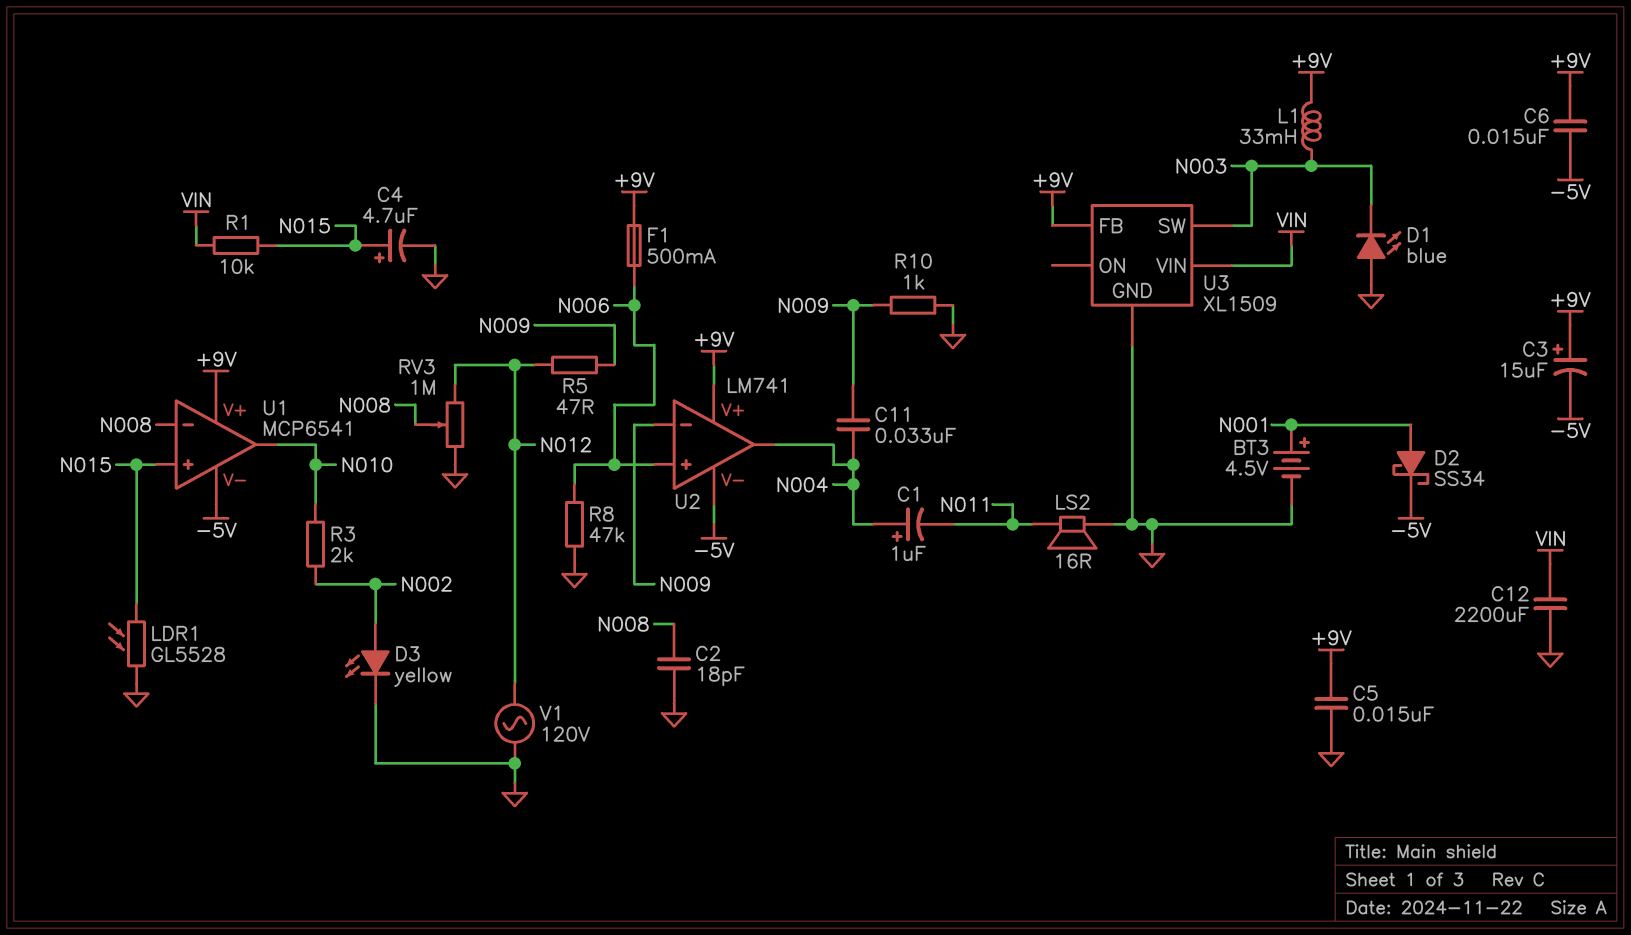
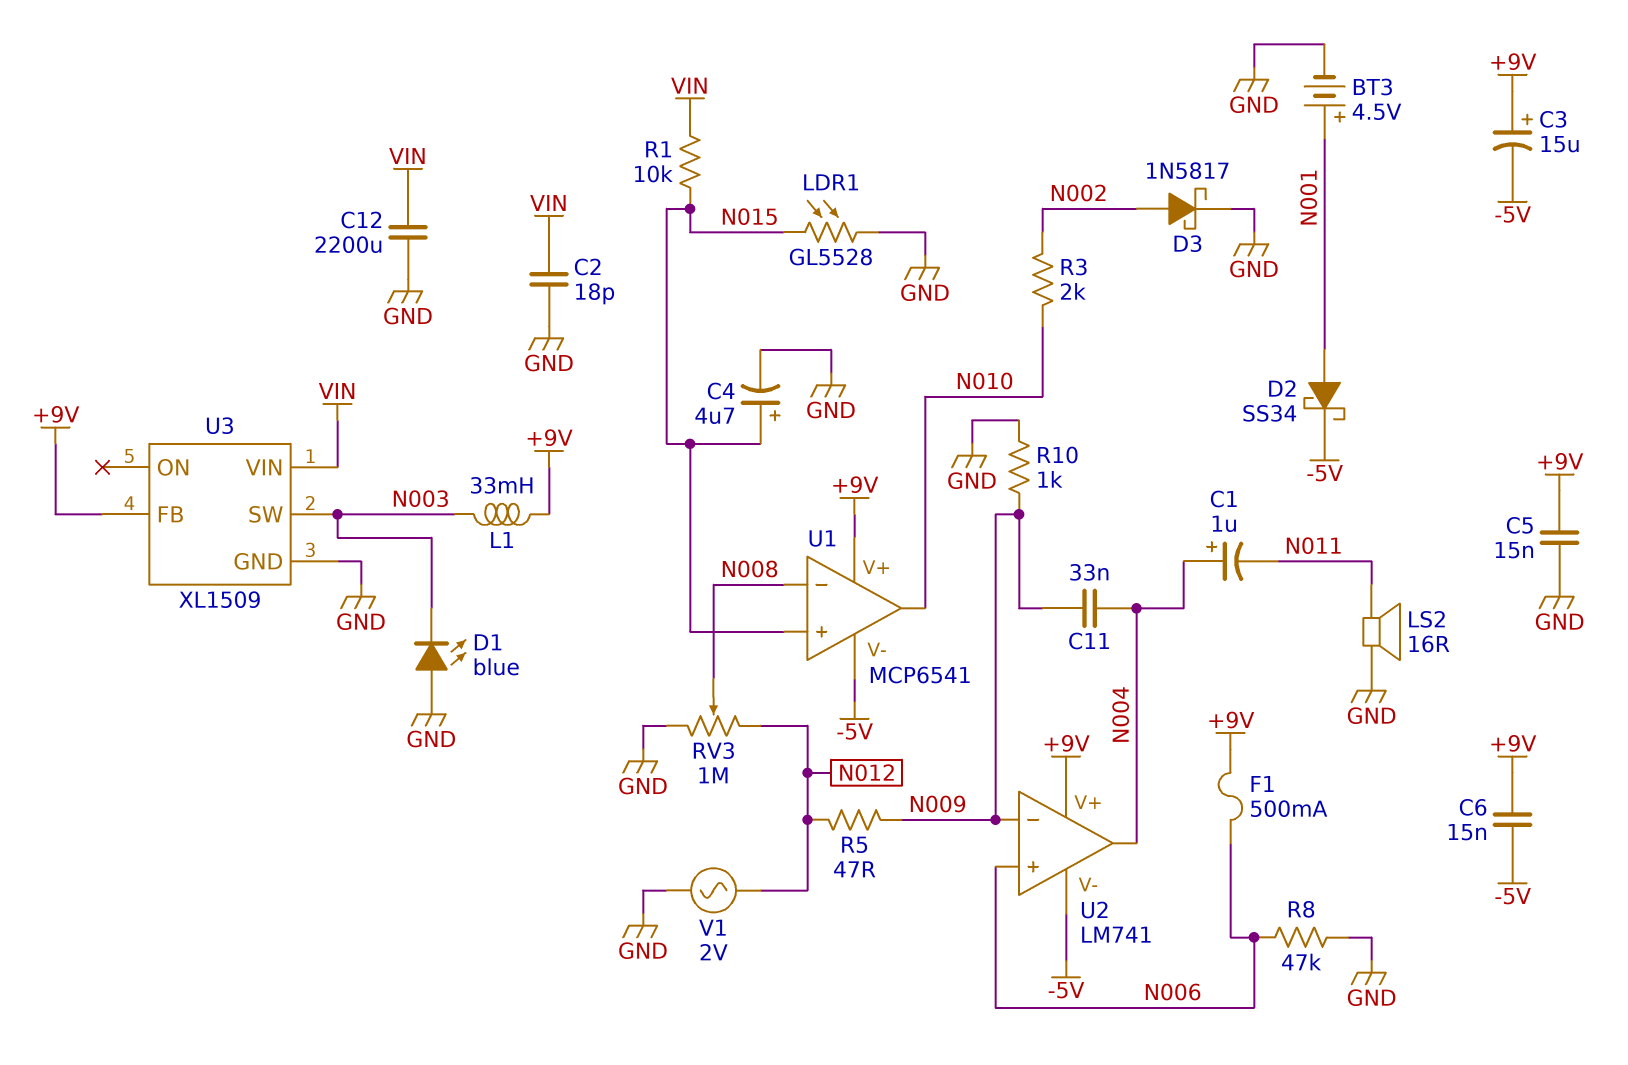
C2: 18pF (GND, N008) -> 18pF (GND, VIN)
D3: LED yellow (A N002, K GND) -> schottky 1N5817 (A N002, K GND)
V1: AC 120V (GND, N012) -> AC 2V (GND, N012)

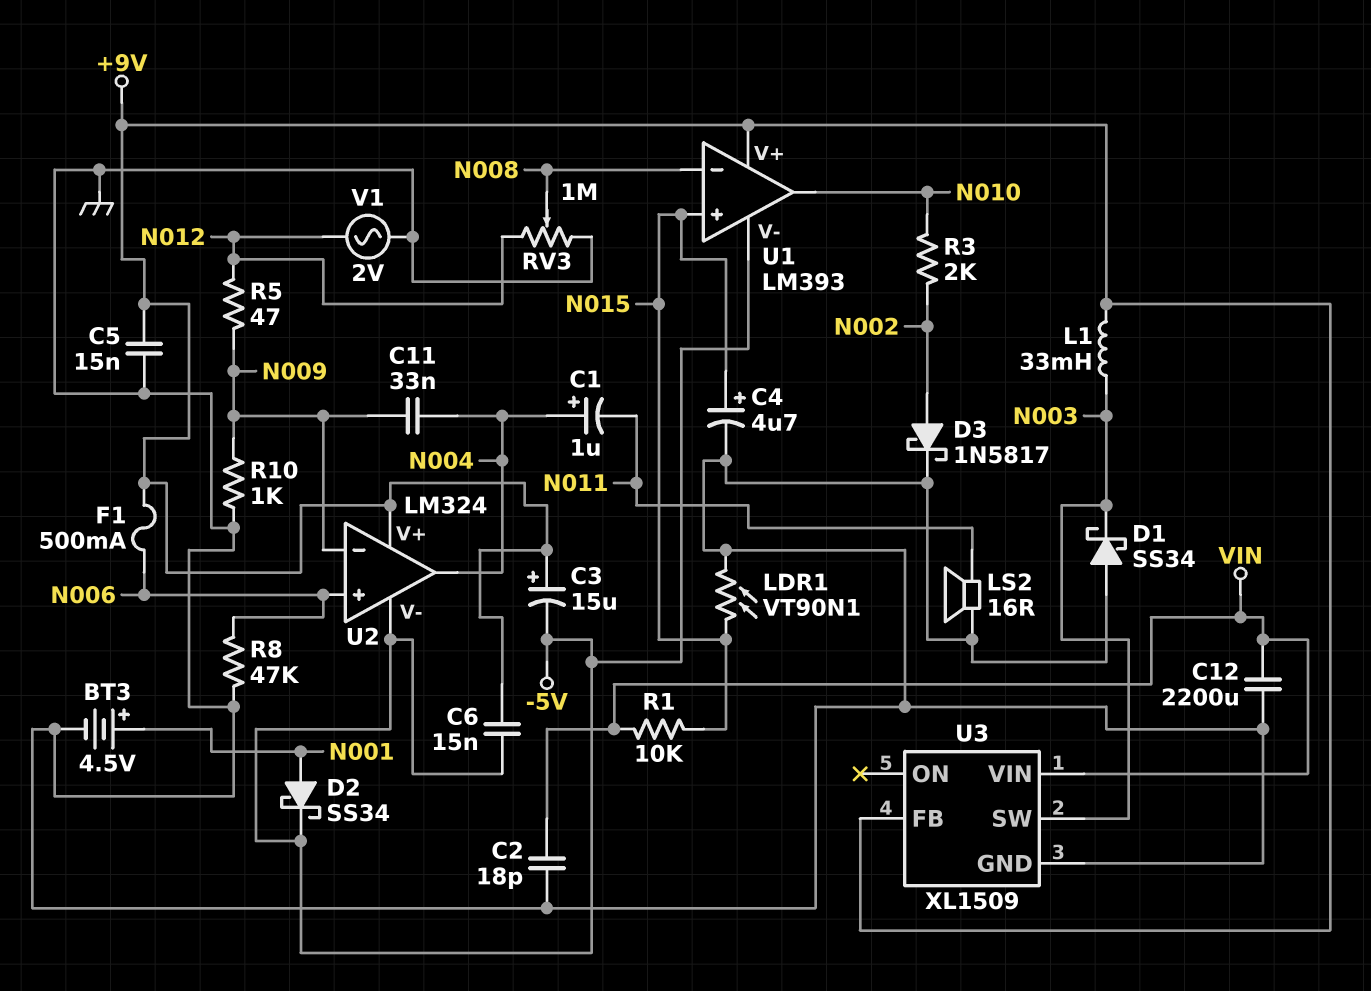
D1: LED blue (A GND, K N003) -> schottky SS34 (A GND, K N003)
LDR1: GL5528 (GND, N015) -> VT90N1 (GND, N015)
U1: MCP6541 -> LM393
U2: LM741 -> LM324

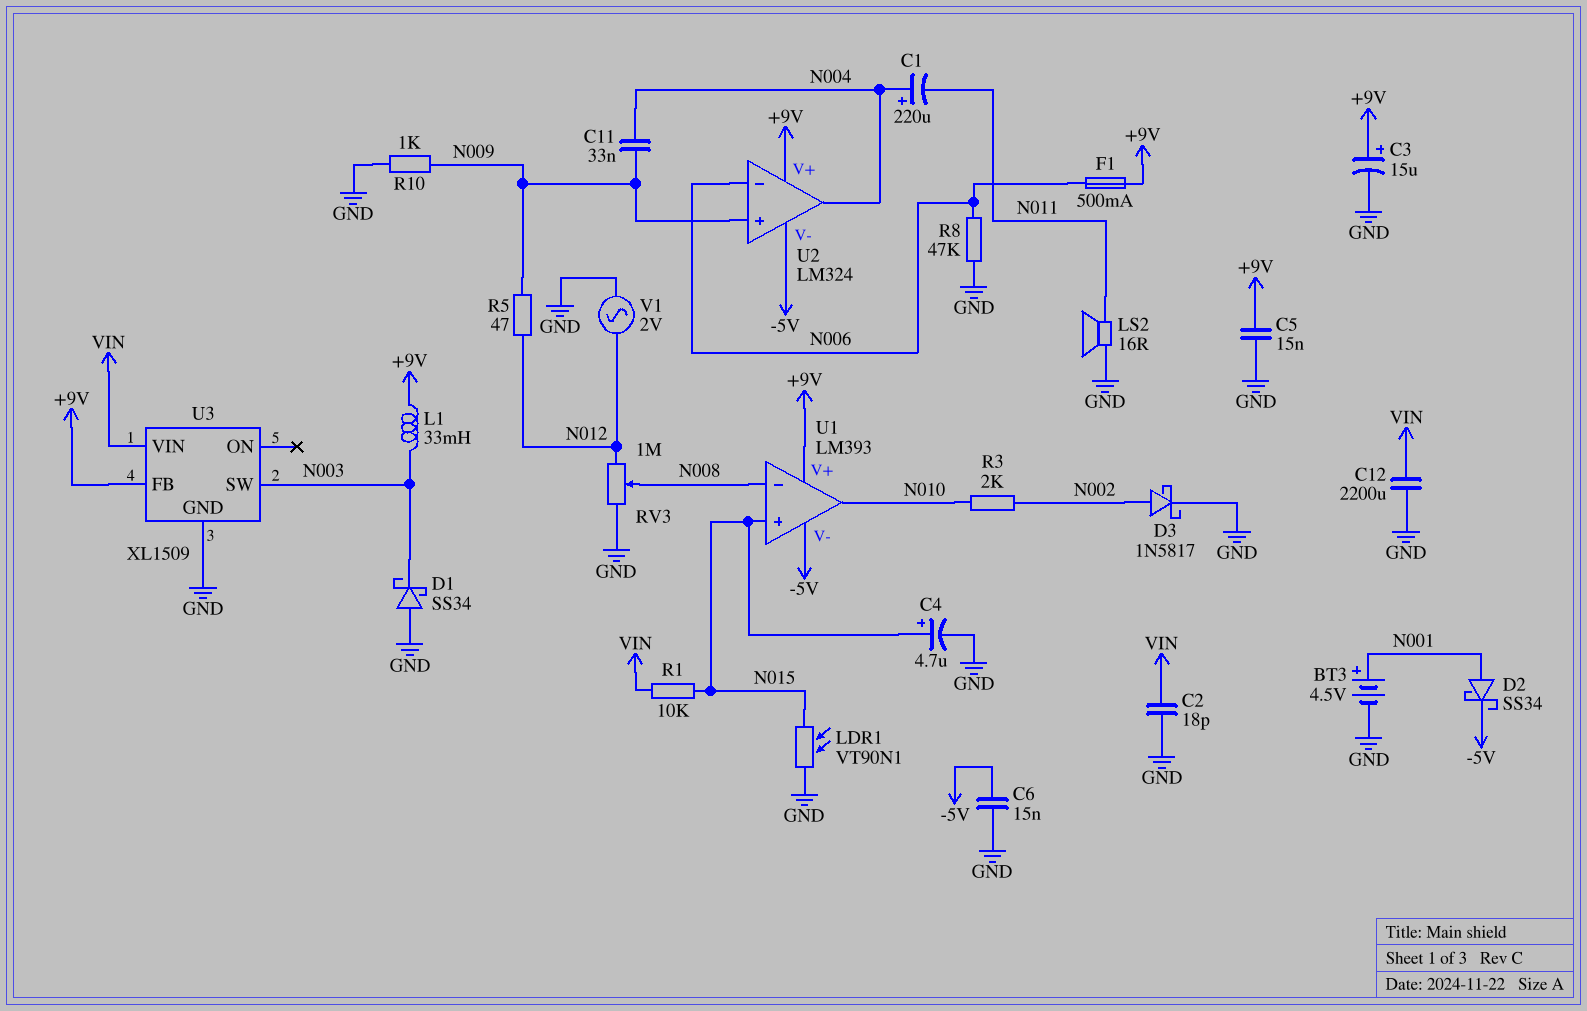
C1: 1uF (plus N004, minus N011) -> 220uF (plus N004, minus N011)
C3: 15uF (plus +9V, minus -5V) -> 15uF (plus +9V, minus GND)
C6: 15nF (+9V, -5V) -> 15nF (-5V, GND)
U2 pin in+: N006 -> N009
U2 pin in-: N009 -> N006

